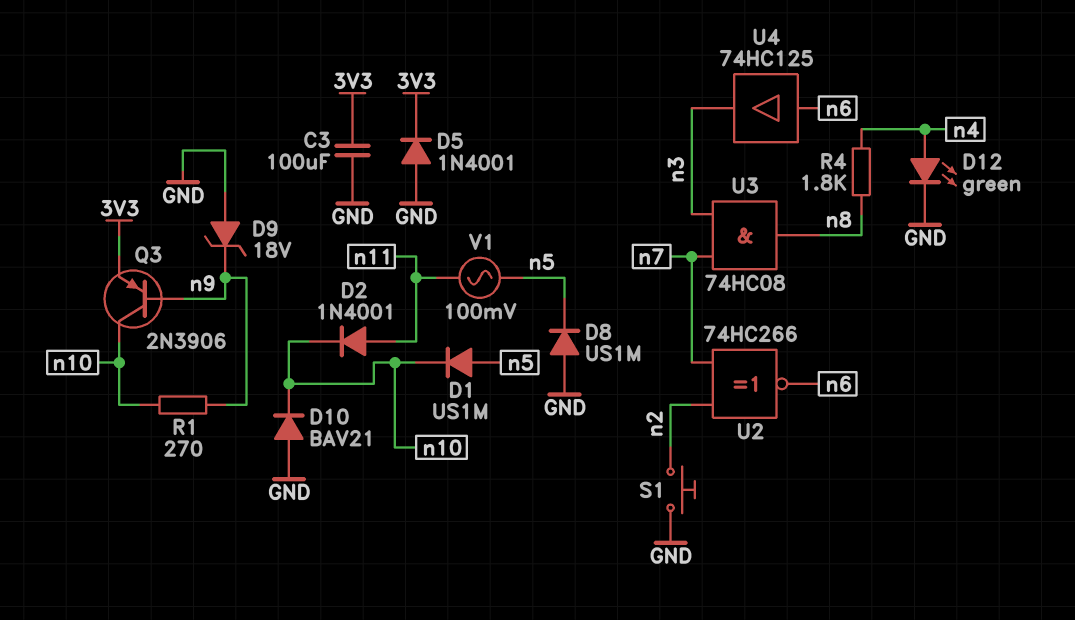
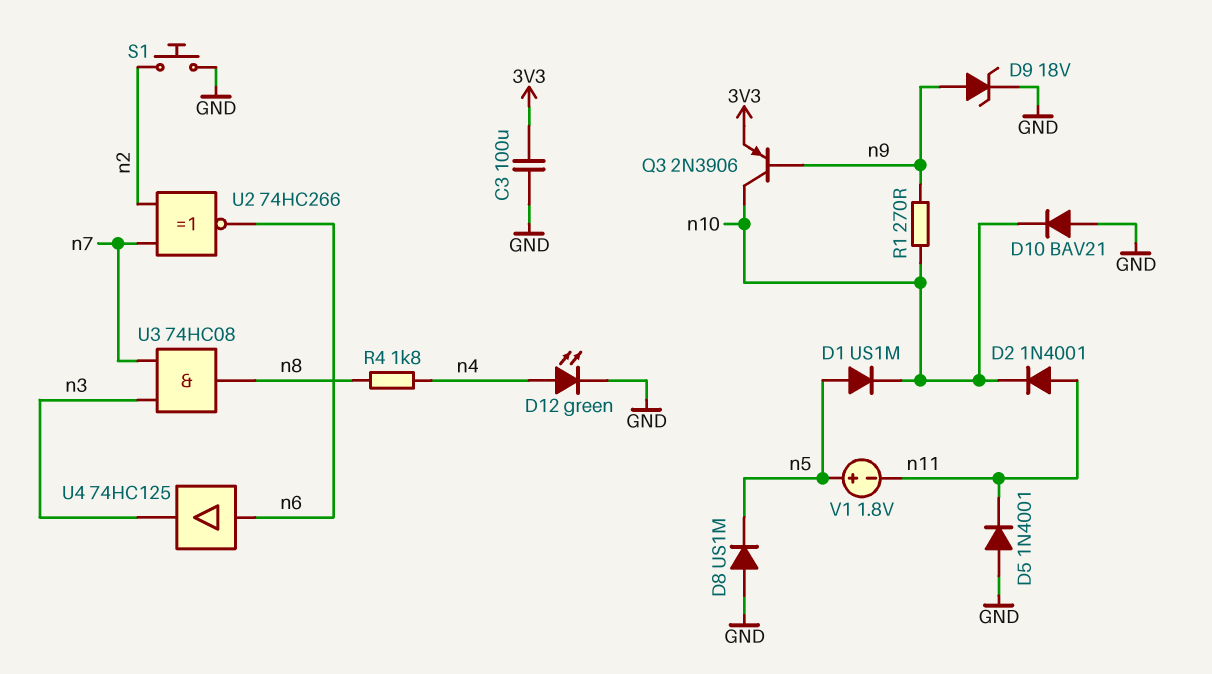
D5: diode 1N4001 (A GND, K 3V3) -> diode 1N4001 (A GND, K n11)
D9: zener 18V (A GND, K n9) -> zener 18V (A n9, K GND)
V1: AC 100mV (n5, n11) -> 1.8V (plus n5, minus n11)

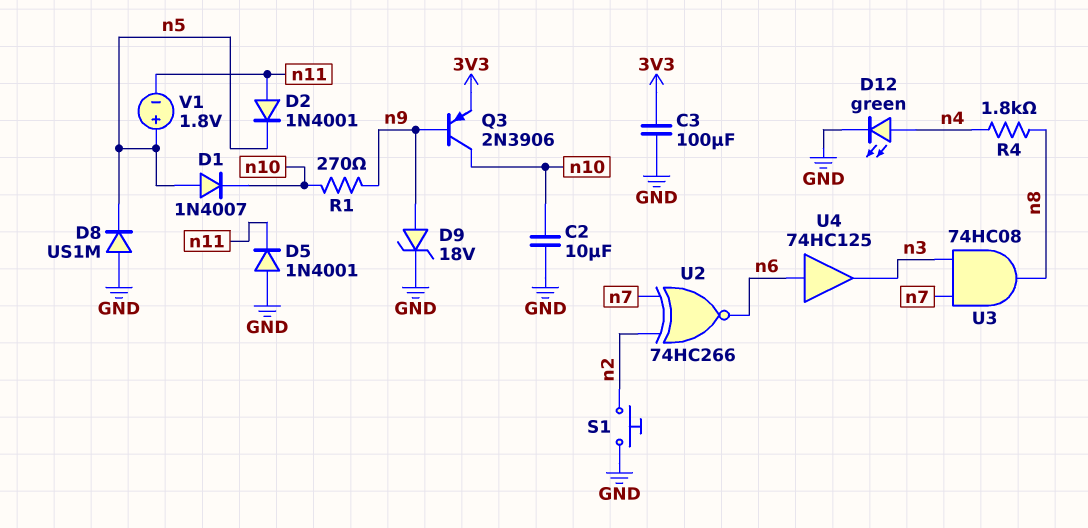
C2: none -> 10uF (GND, n10)
D1: diode US1M (A n5, K n10) -> diode 1N4007 (A n5, K n10)
D2: diode 1N4001 (A n11, K n10) -> diode 1N4001 (A n11, K n5)
D10: diode BAV21 (A GND, K n10) -> none

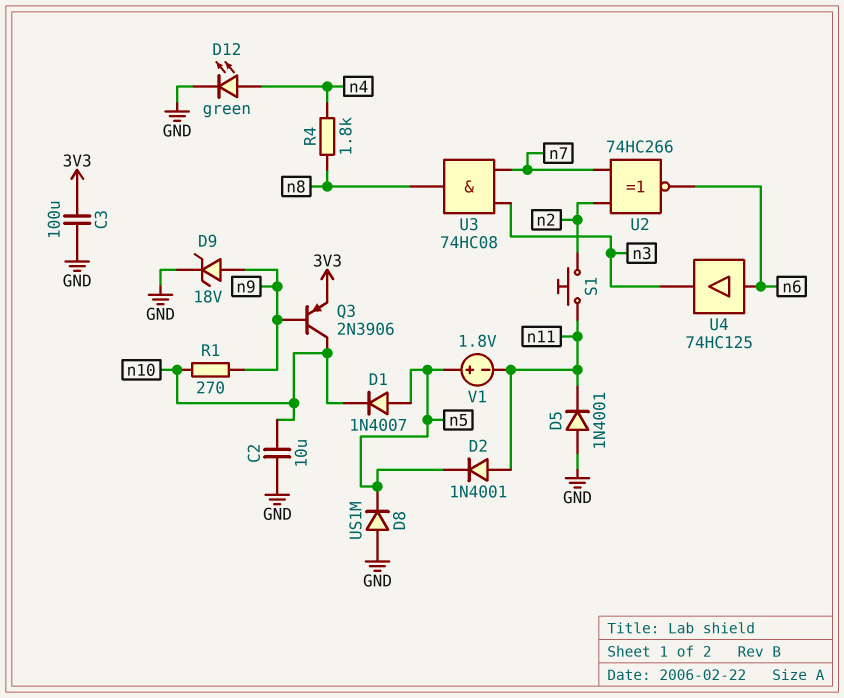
S1: button (GND, n2) -> button (n2, n11)

